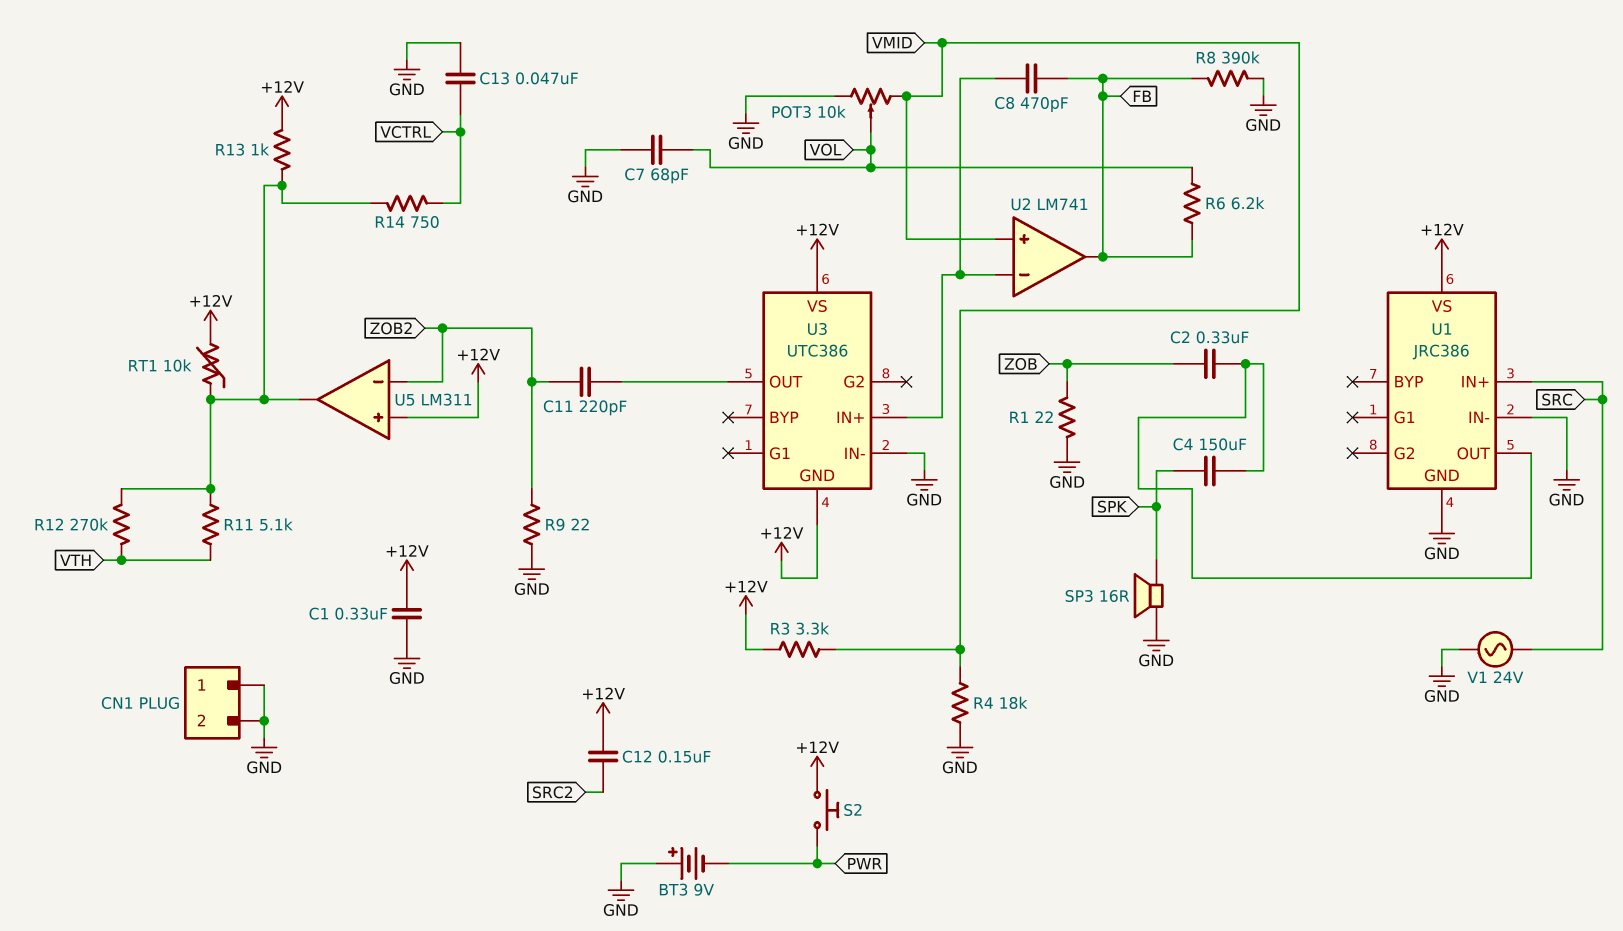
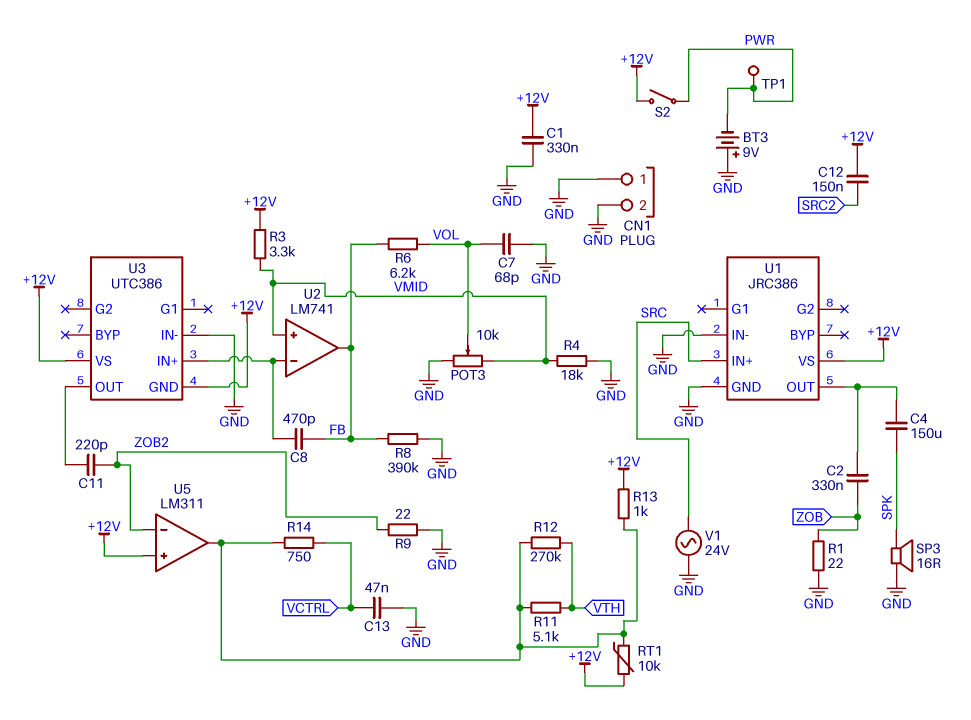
S2: button (+12V, PWR) -> switch (+12V, PWR)
TP1: none -> test point (PWR)

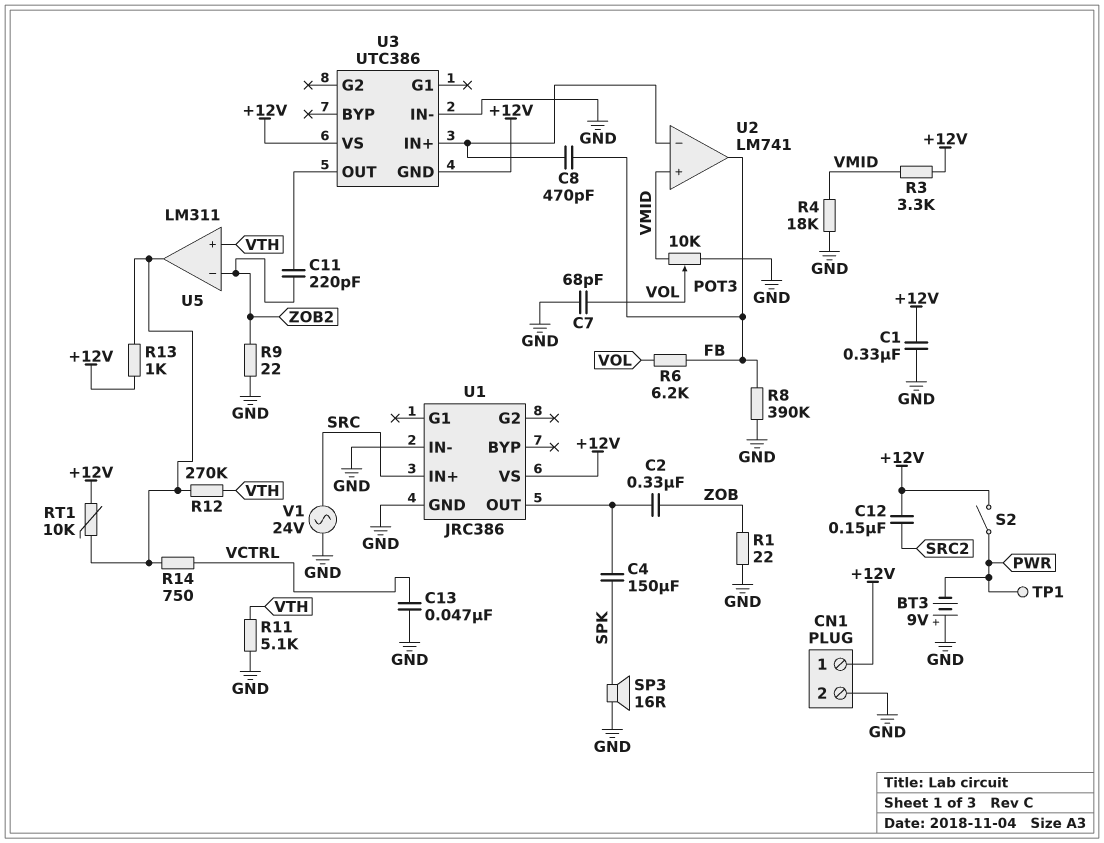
CN1 pin 1: GND -> +12V
R11: 5.1k (U5/out, VTH) -> 5.1k (GND, VTH)
U5 pin in+: +12V -> VTH

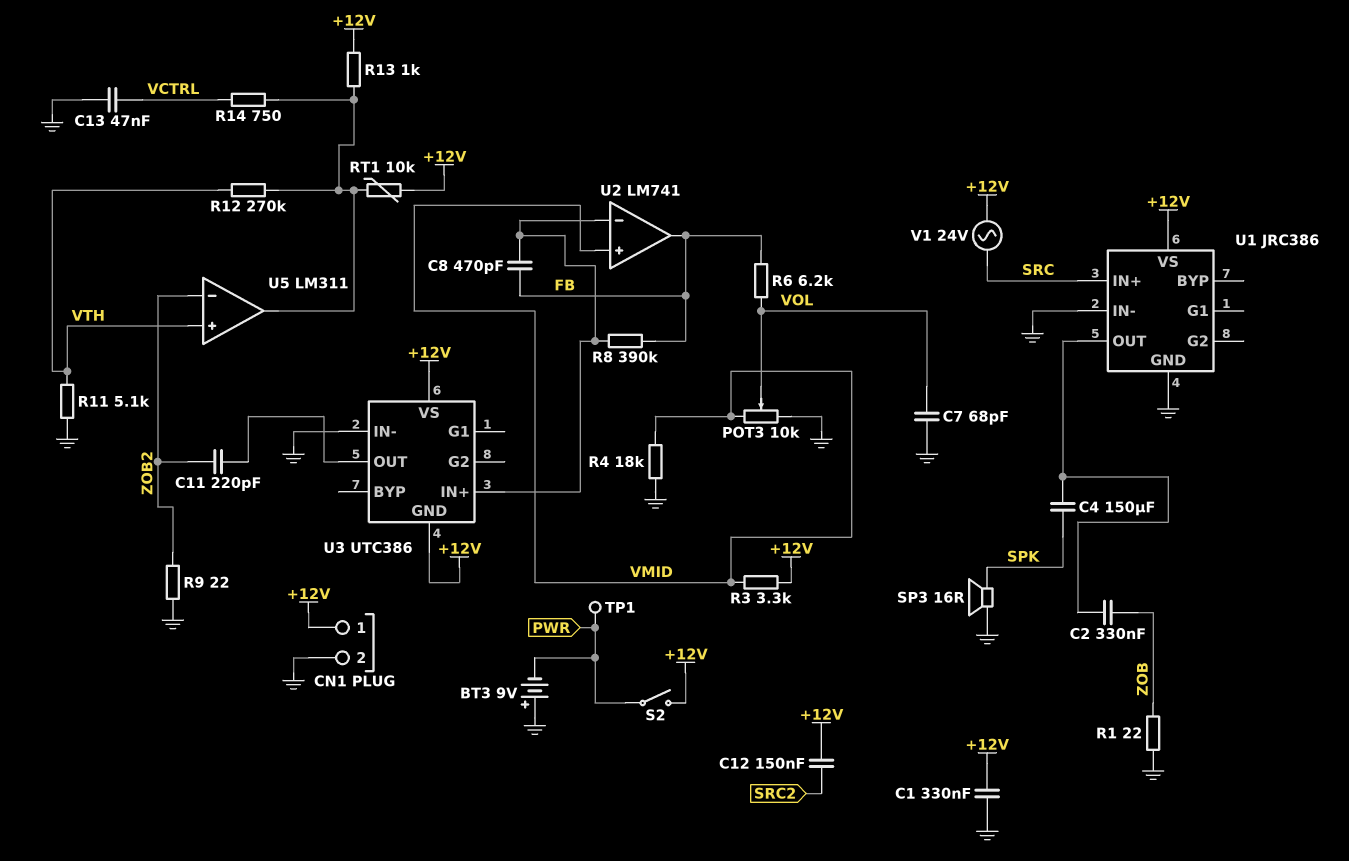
R8: 390k (FB, GND) -> 390k (FB, U2/in-)
V1: AC 24V (GND, SRC) -> AC 24V (+12V, SRC)

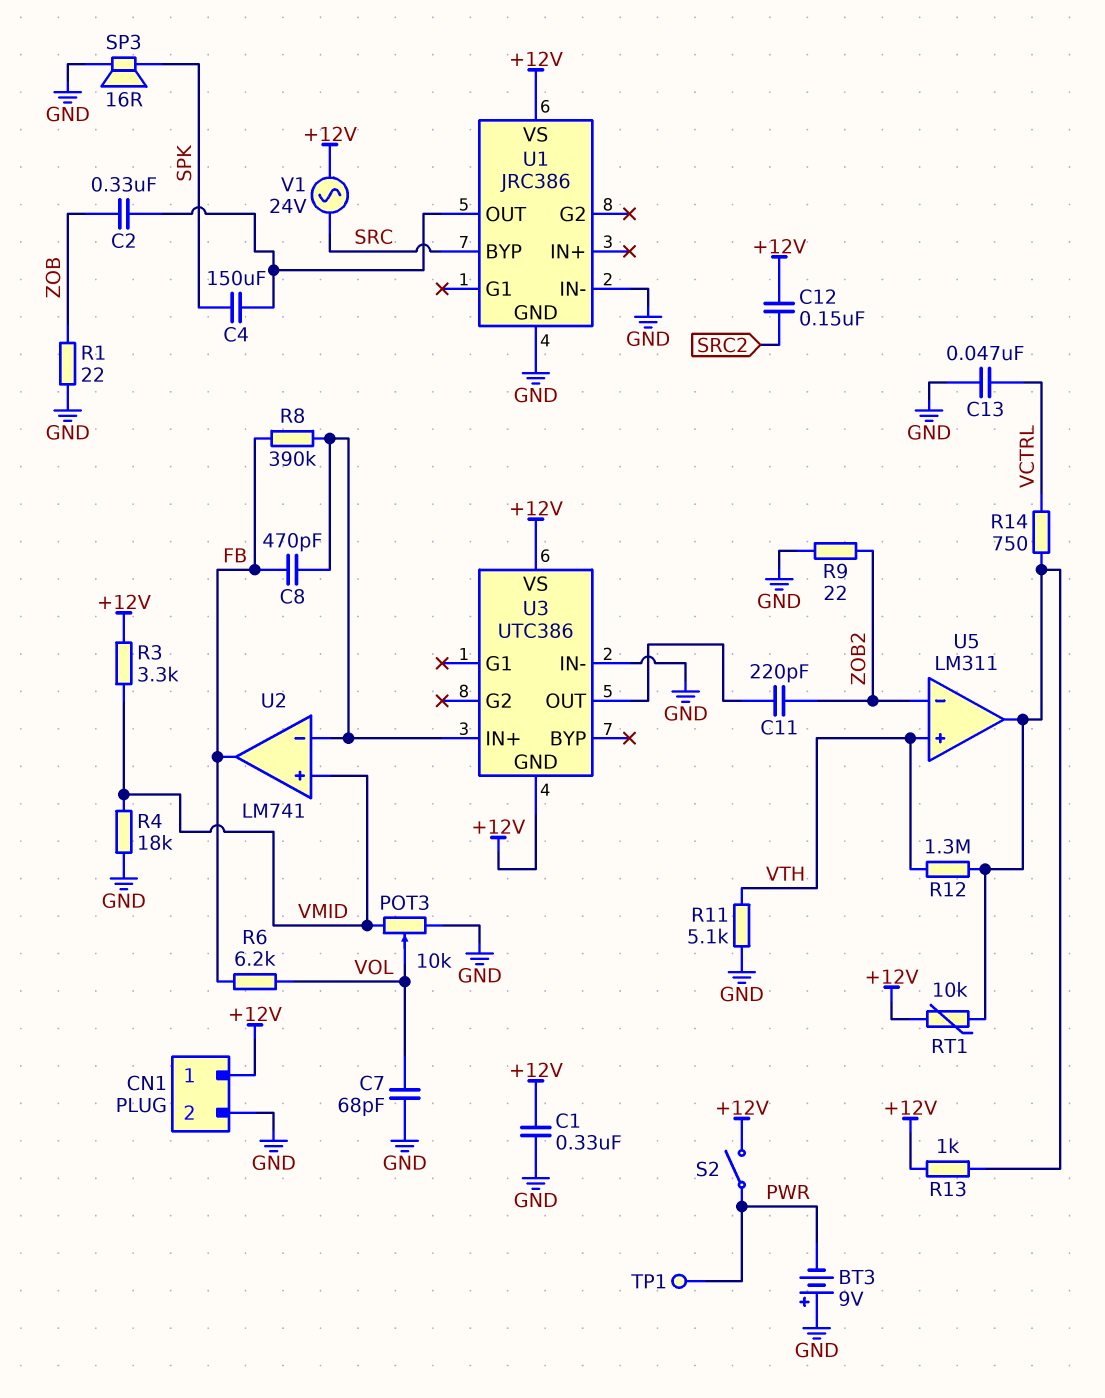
R12: 270k (U5/out, VTH) -> 1.3M (U5/out, VTH)
U1 pin BYP: none -> SRC
U1 pin IN+: SRC -> none

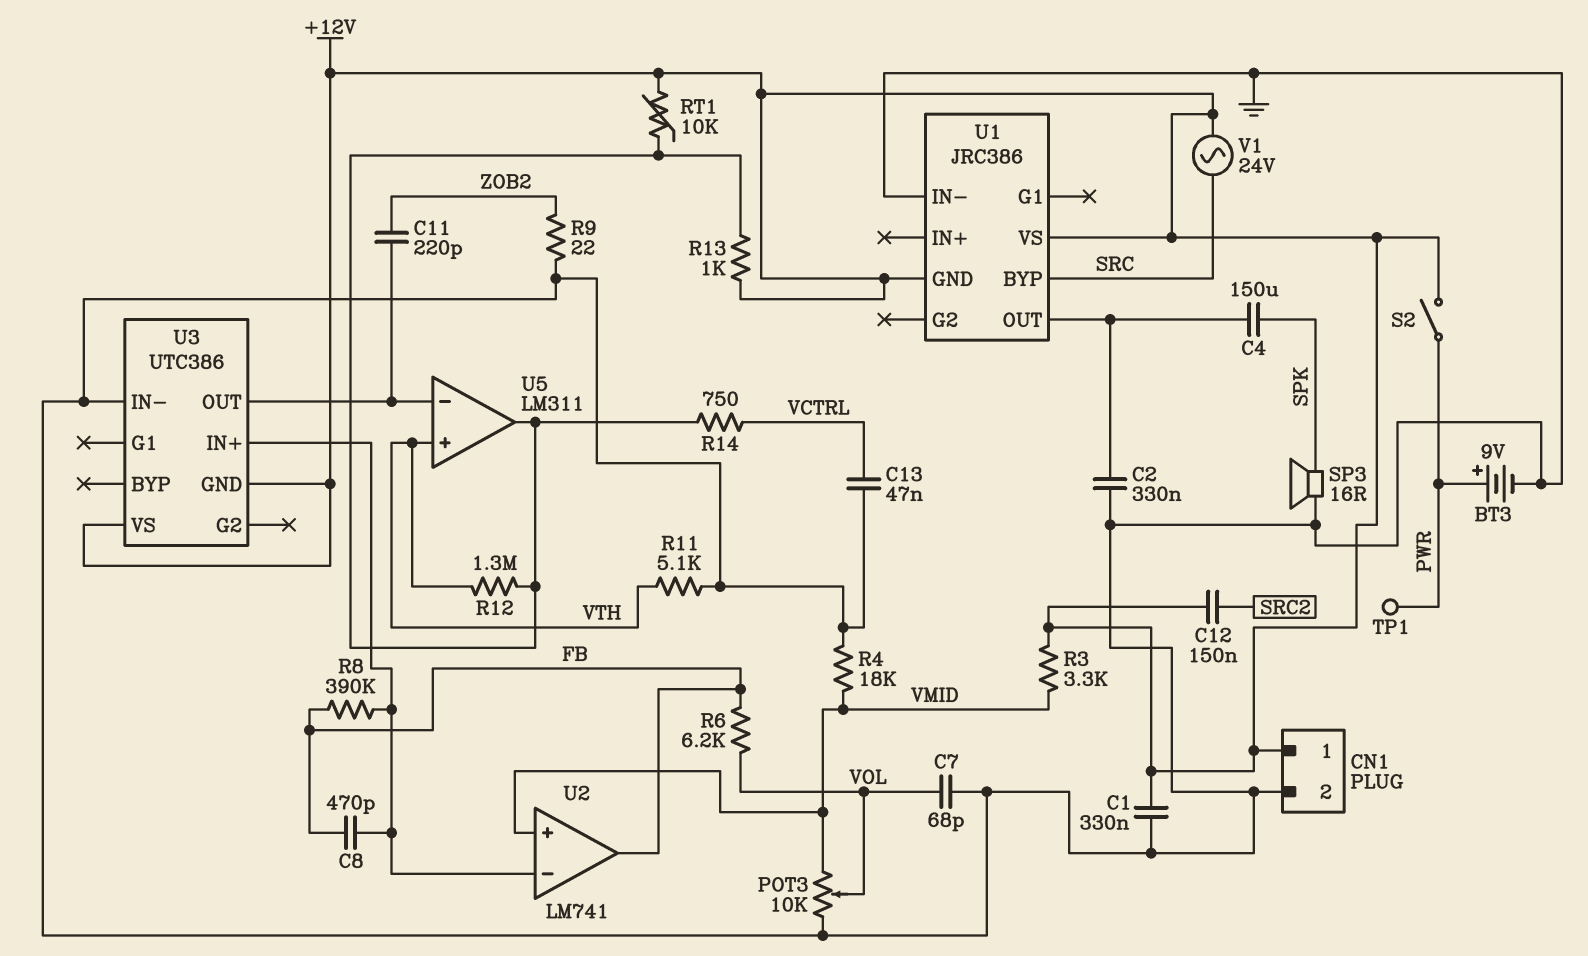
BT3: 9V (plus GND, minus PWR) -> 9V (plus PWR, minus GND)
C2: 330nF (U1/OUT, ZOB) -> 330nF (GND, U1/OUT)
R1: 22 (GND, ZOB) -> none
U1 pin GND: GND -> +12V
U5 pin in-: ZOB2 -> U3/OUT

